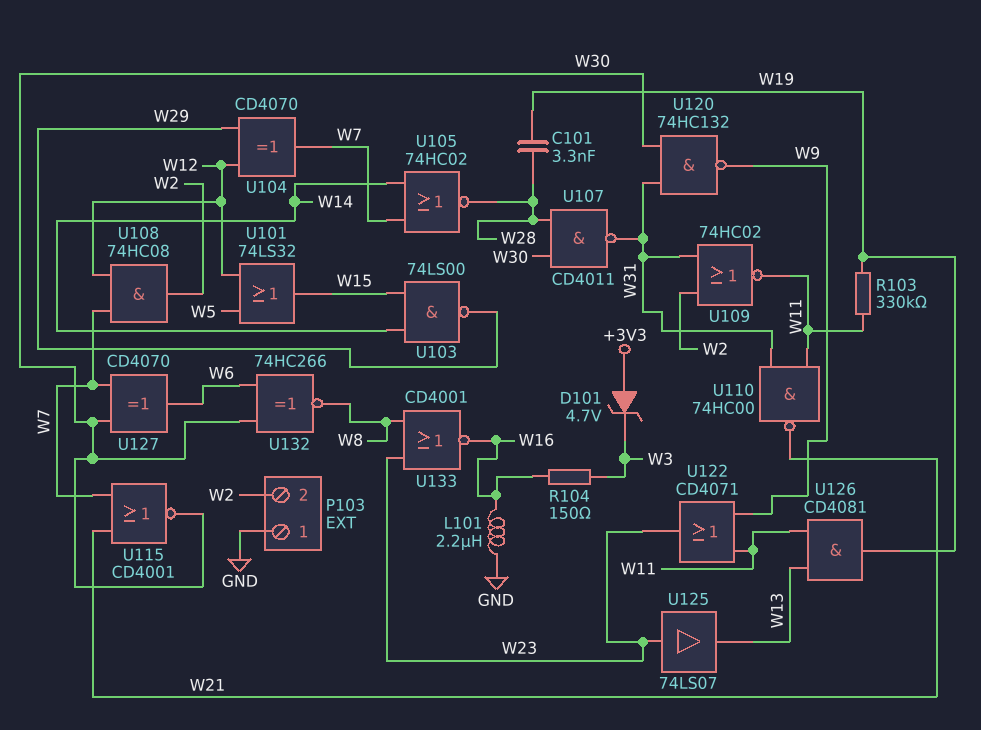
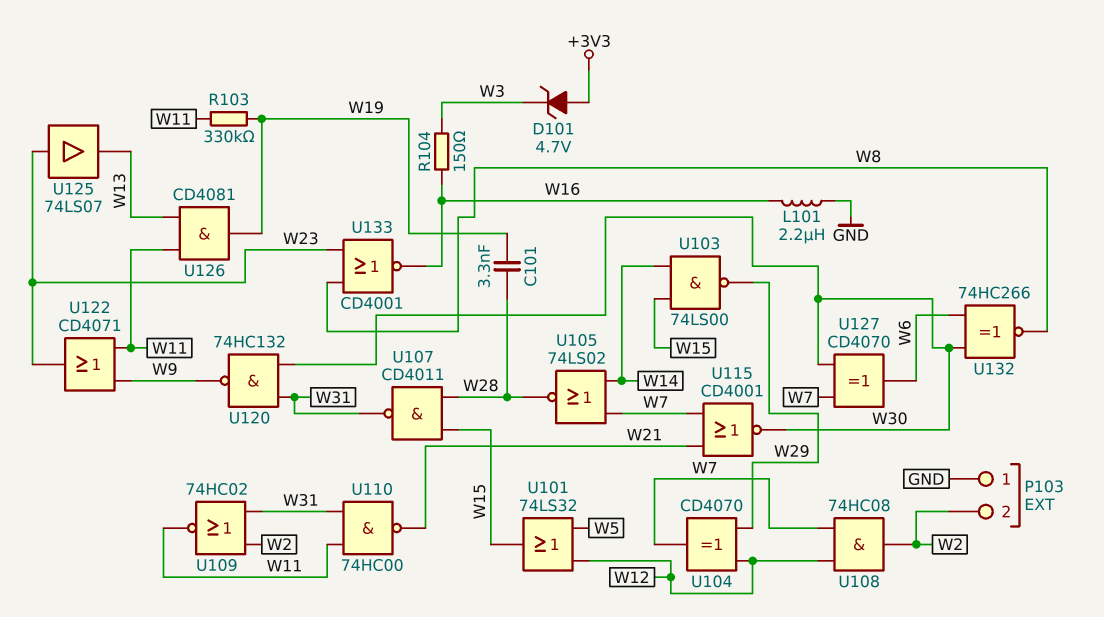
U105: NOR 74HC02 (in W7, in W14, out W28) -> NOR 74LS02 (in W7, in W14, out W28)
U107: NAND CD4011 (in W28, in W30, out W31) -> NAND CD4011 (in W15, in W28, out W31)

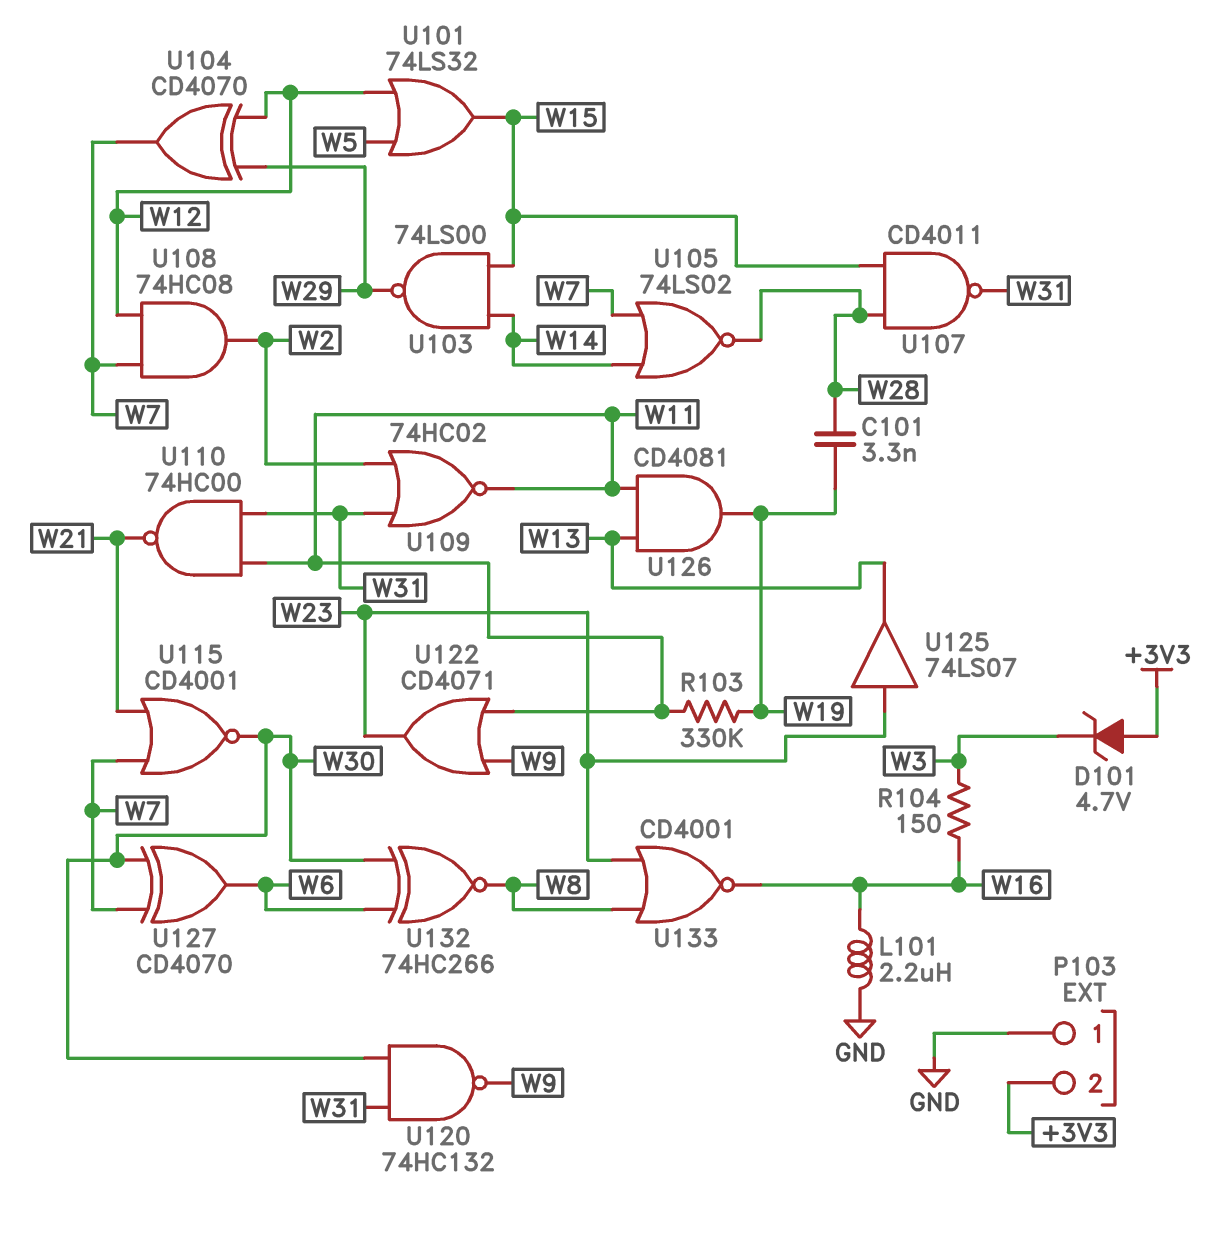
P103 pin 2: W2 -> +3V3

